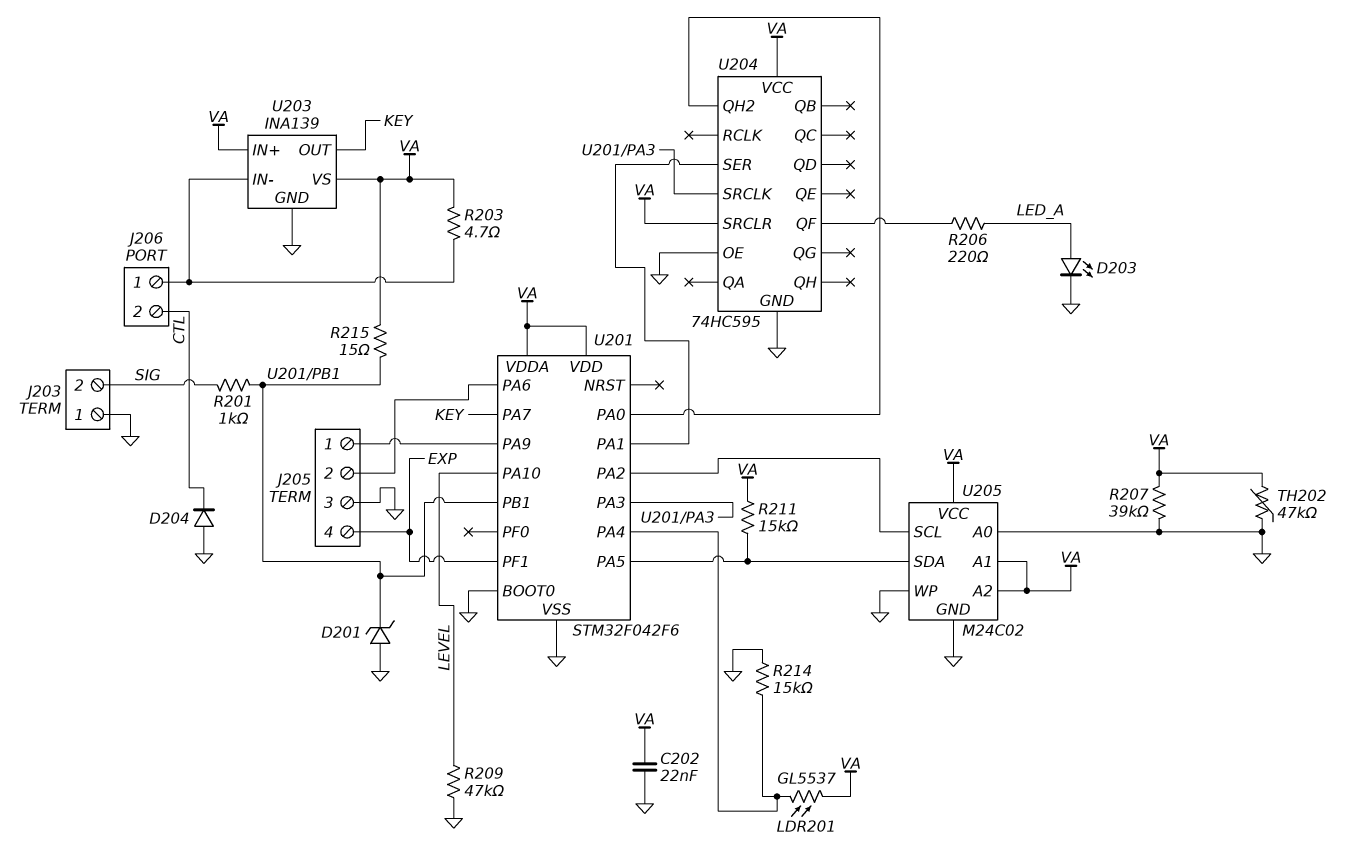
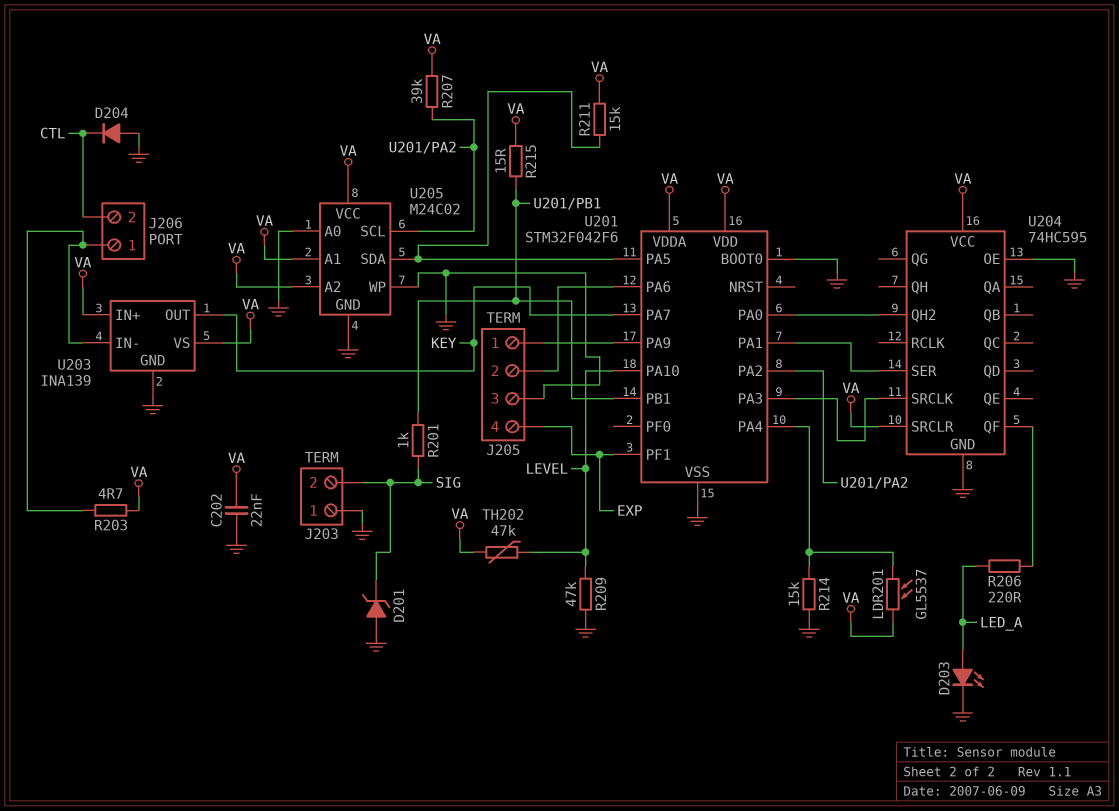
D201: zener (A GND, K U201/PB1) -> zener (A GND, K SIG)
R207: 39k (GND, VA) -> 39k (U201/PA2, VA)
TH202: 47k (GND, VA) -> 47k (LEVEL, VA)

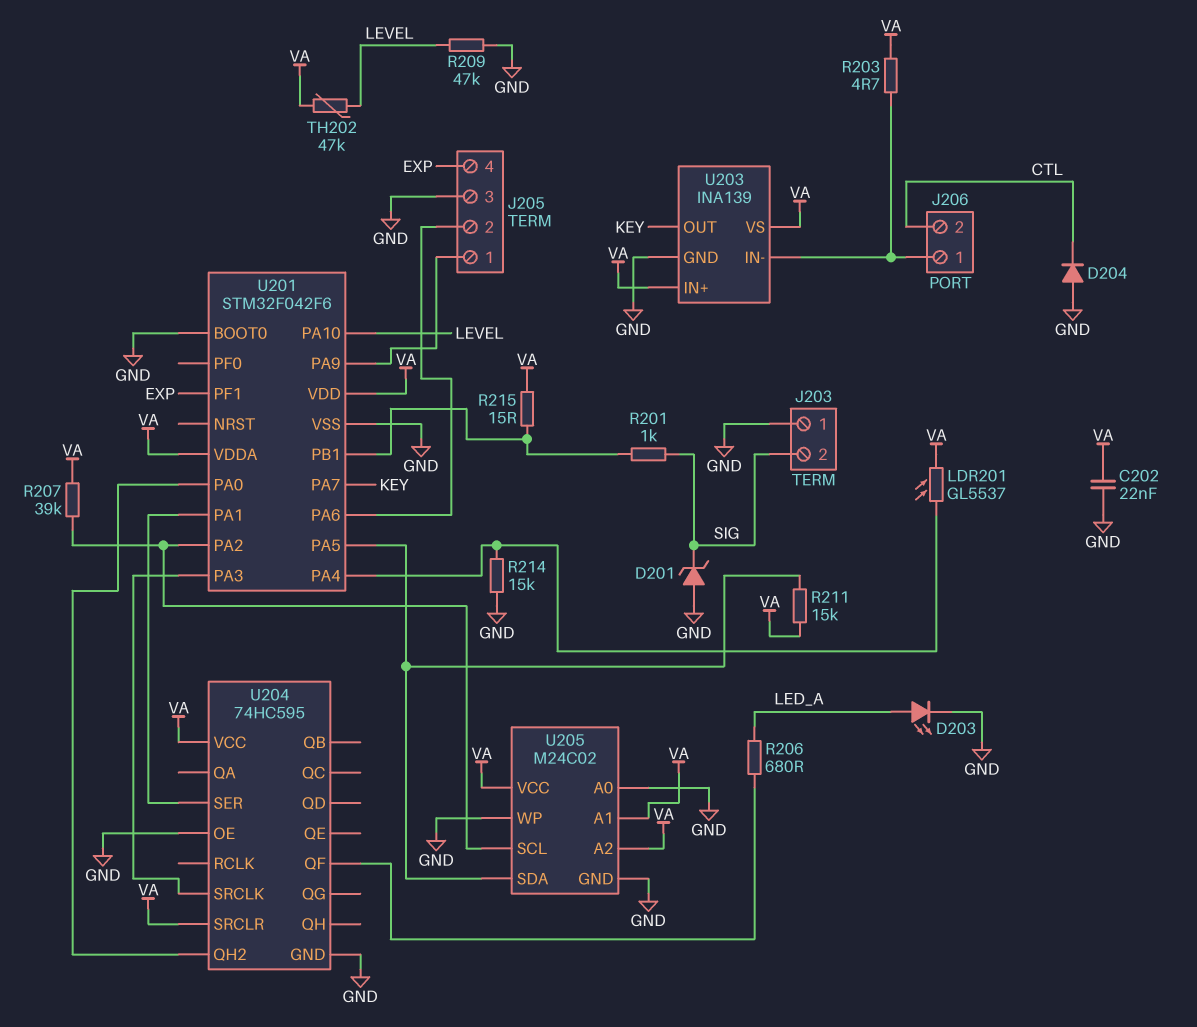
R206: 220 (LED_A, U204/QF) -> 680 (LED_A, U204/QF)

